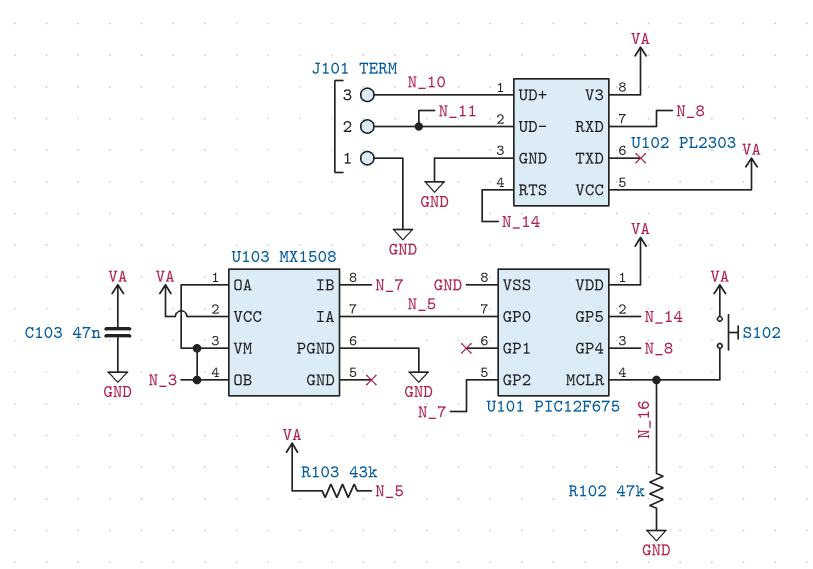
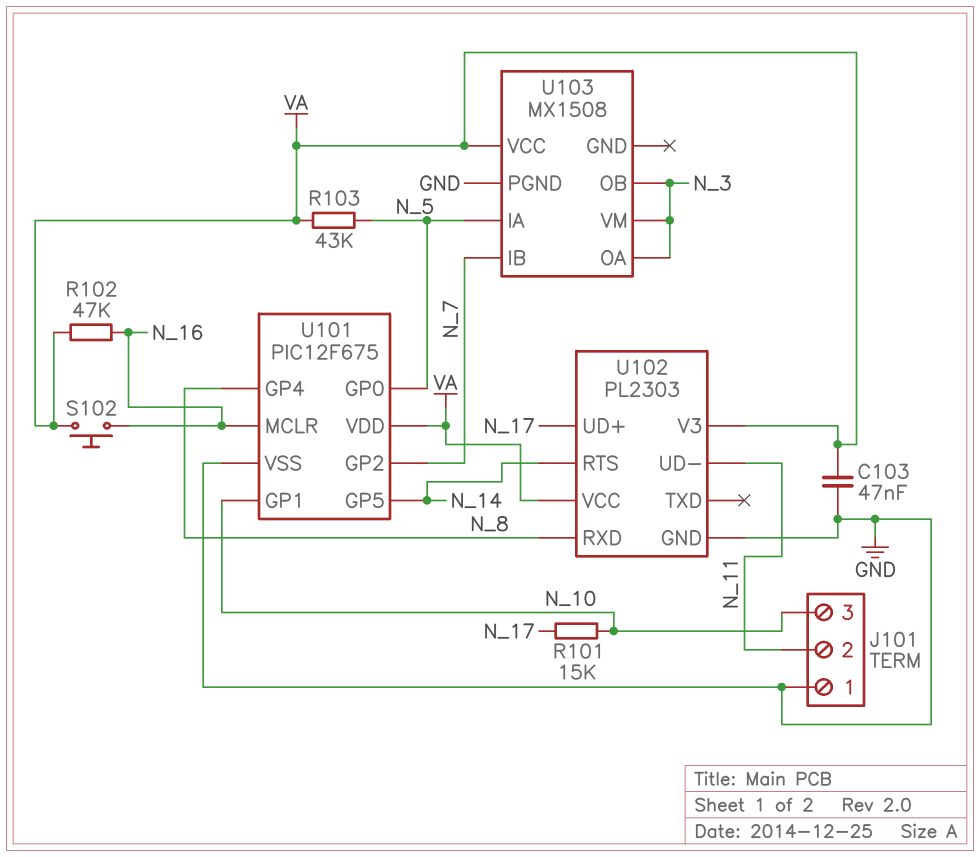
R101: none -> 15k (N_10, N_17)
R102: 47k (GND, N_16) -> 47k (N_16, VA)
U101 pin GP1: none -> N_10
U102 pin UD+: N_10 -> N_17

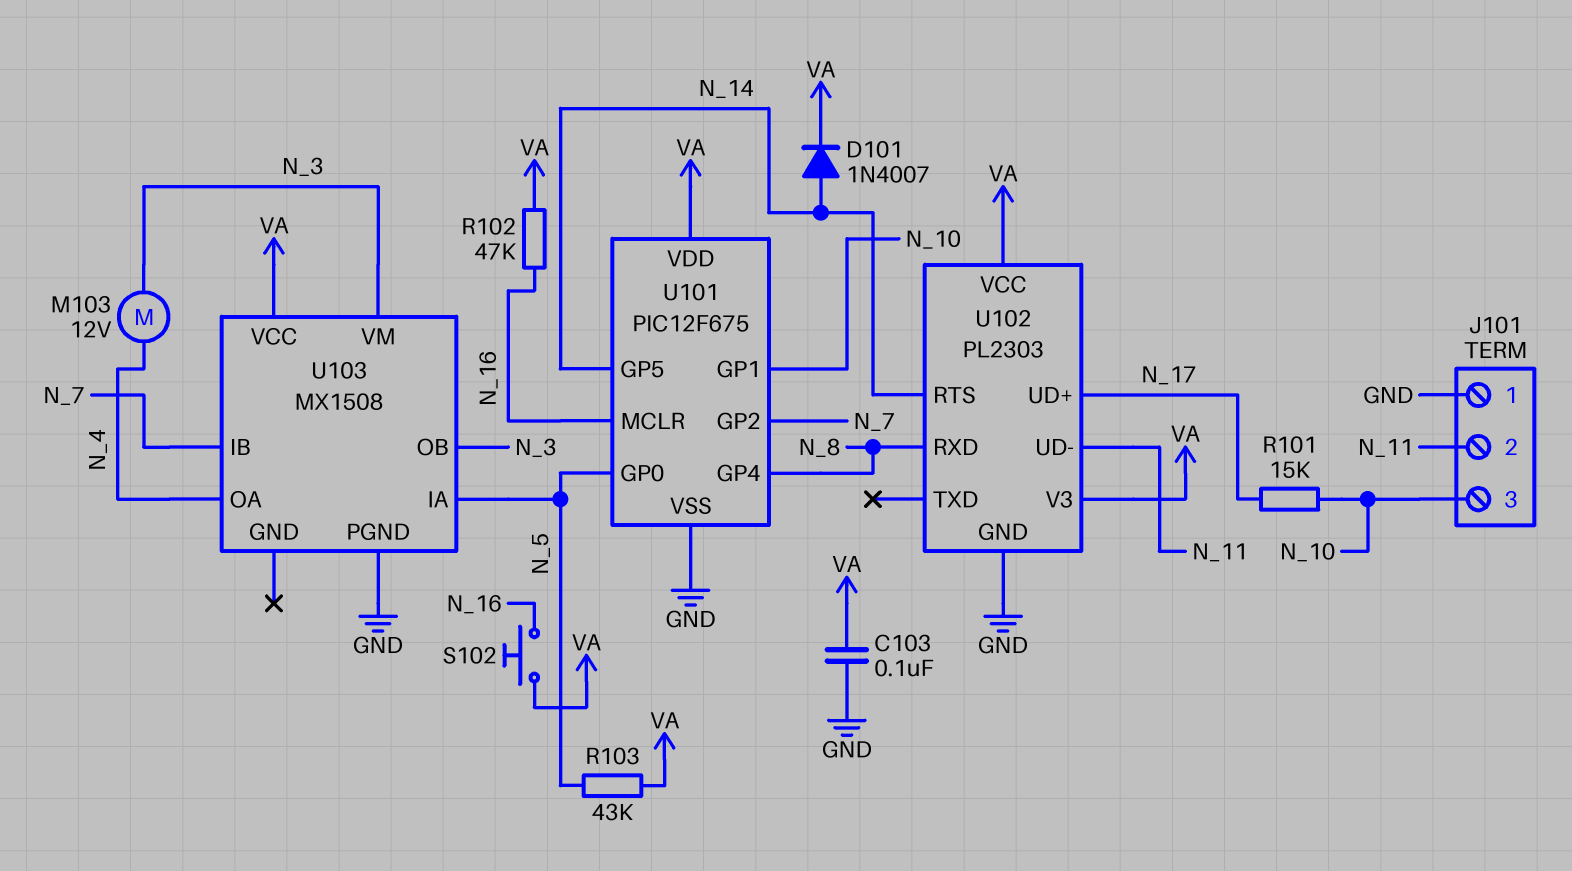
C103: 47nF (GND, VA) -> 100nF (GND, VA)
D101: none -> diode 1N4007 (A N_14, K VA)
M103: none -> motor 12V (N_3, N_4)
U103 pin OA: N_3 -> N_4

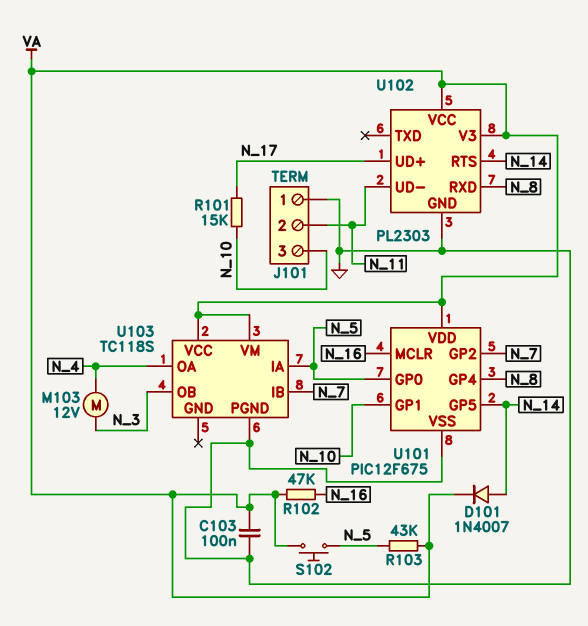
S102: button (N_16, VA) -> button (N_5, VA)
U103: MX1508 -> TC118S
U103 pin VM: N_3 -> VA

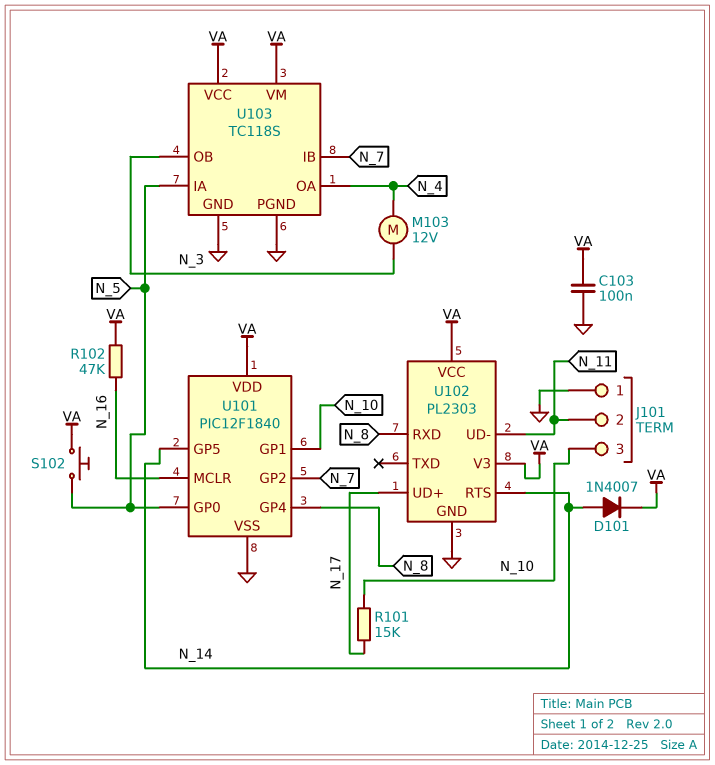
R103: 43k (N_5, VA) -> none
U101: PIC12F675 -> PIC12F1840
U103 pin GND: none -> GND

